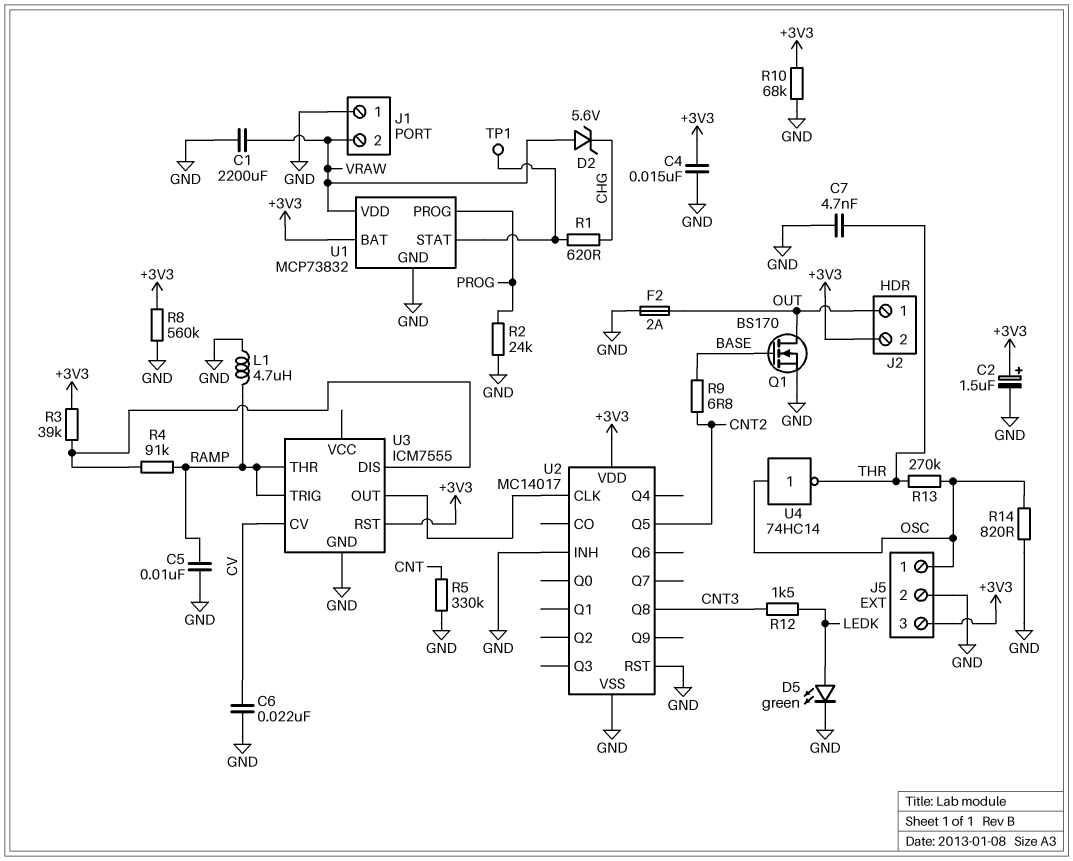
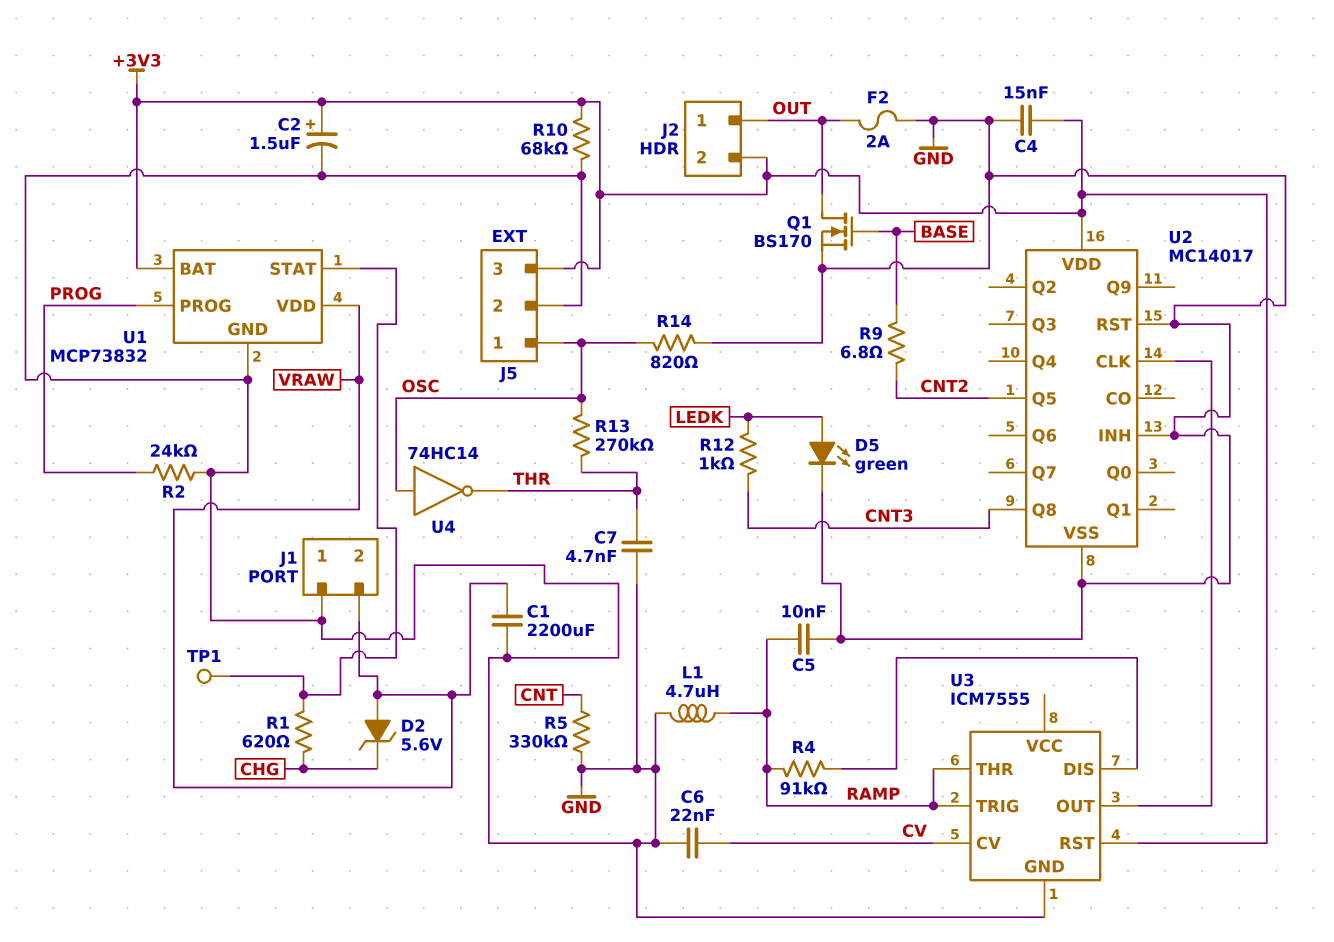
R3: 39k (+3V3, U3/DIS) -> none
R8: 560k (+3V3, GND) -> none
R12: 1.5k (CNT3, LEDK) -> 1k (CNT3, LEDK)

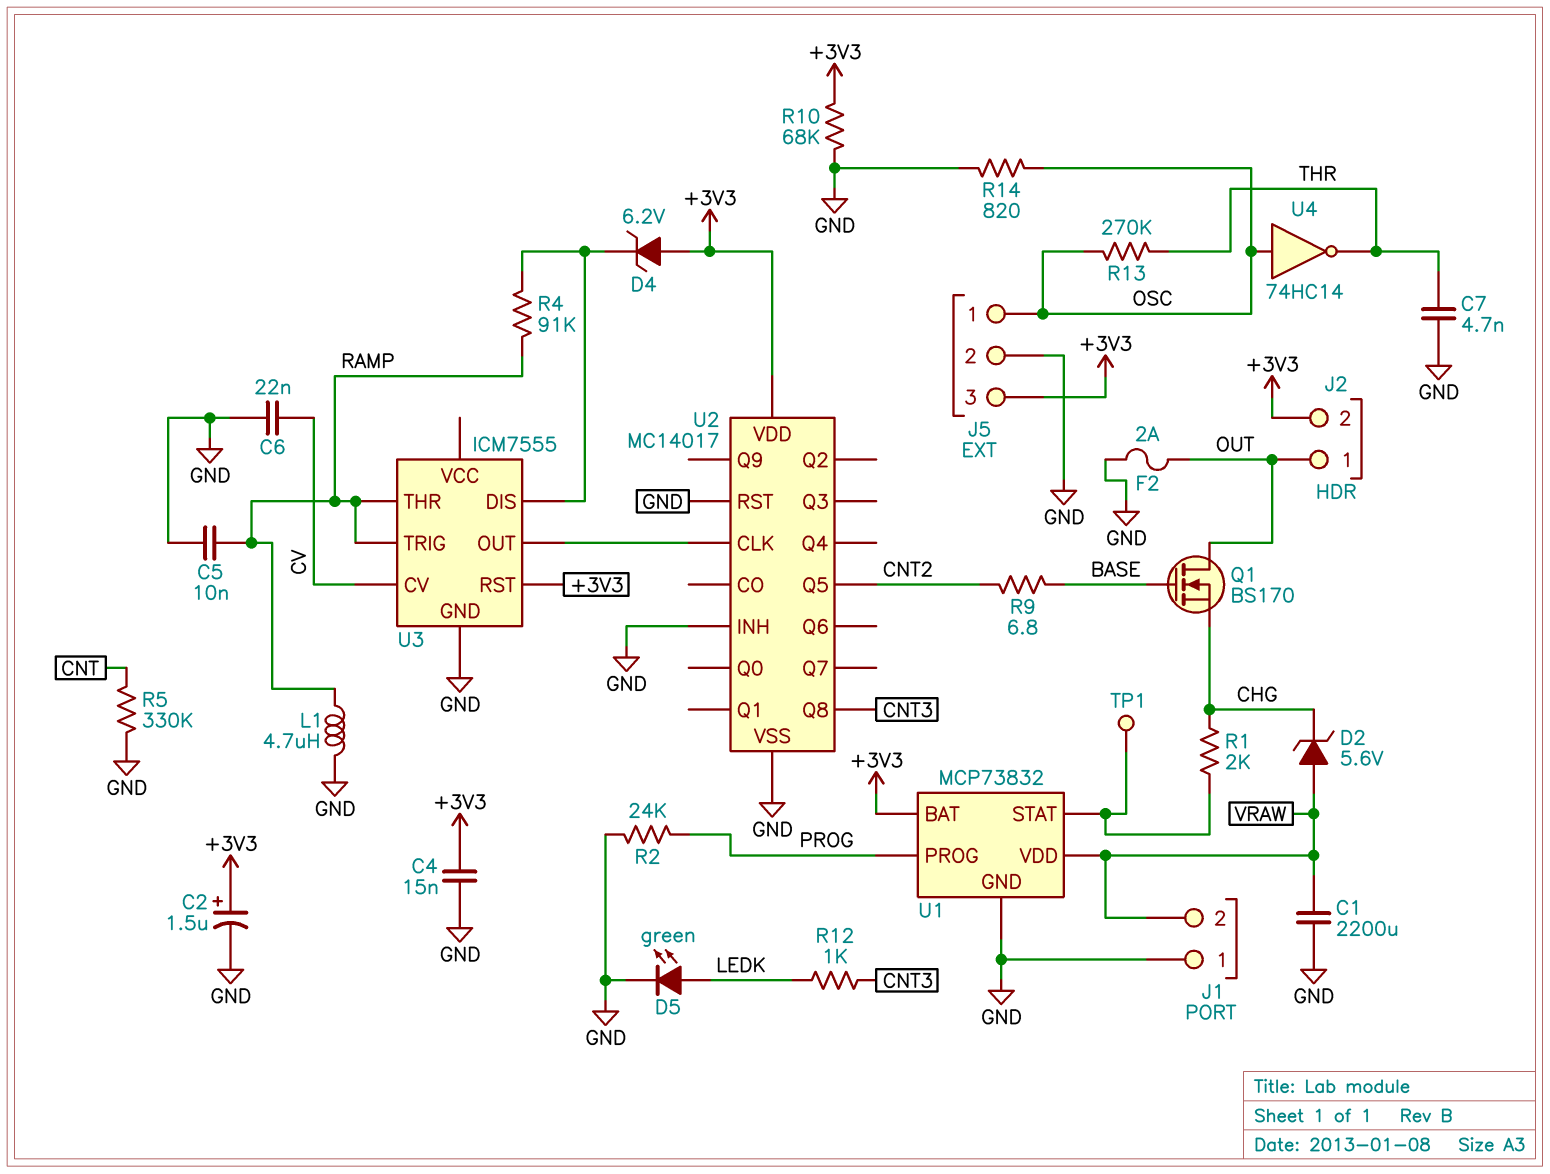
D4: none -> zener 6.2V (A +3V3, K U3/DIS)
Q1: NMOS BS170 (G BASE, D OUT, S GND) -> NMOS BS170 (G BASE, D OUT, S CHG)
R1: 620 (CHG, U1/STAT) -> 2k (CHG, U1/STAT)

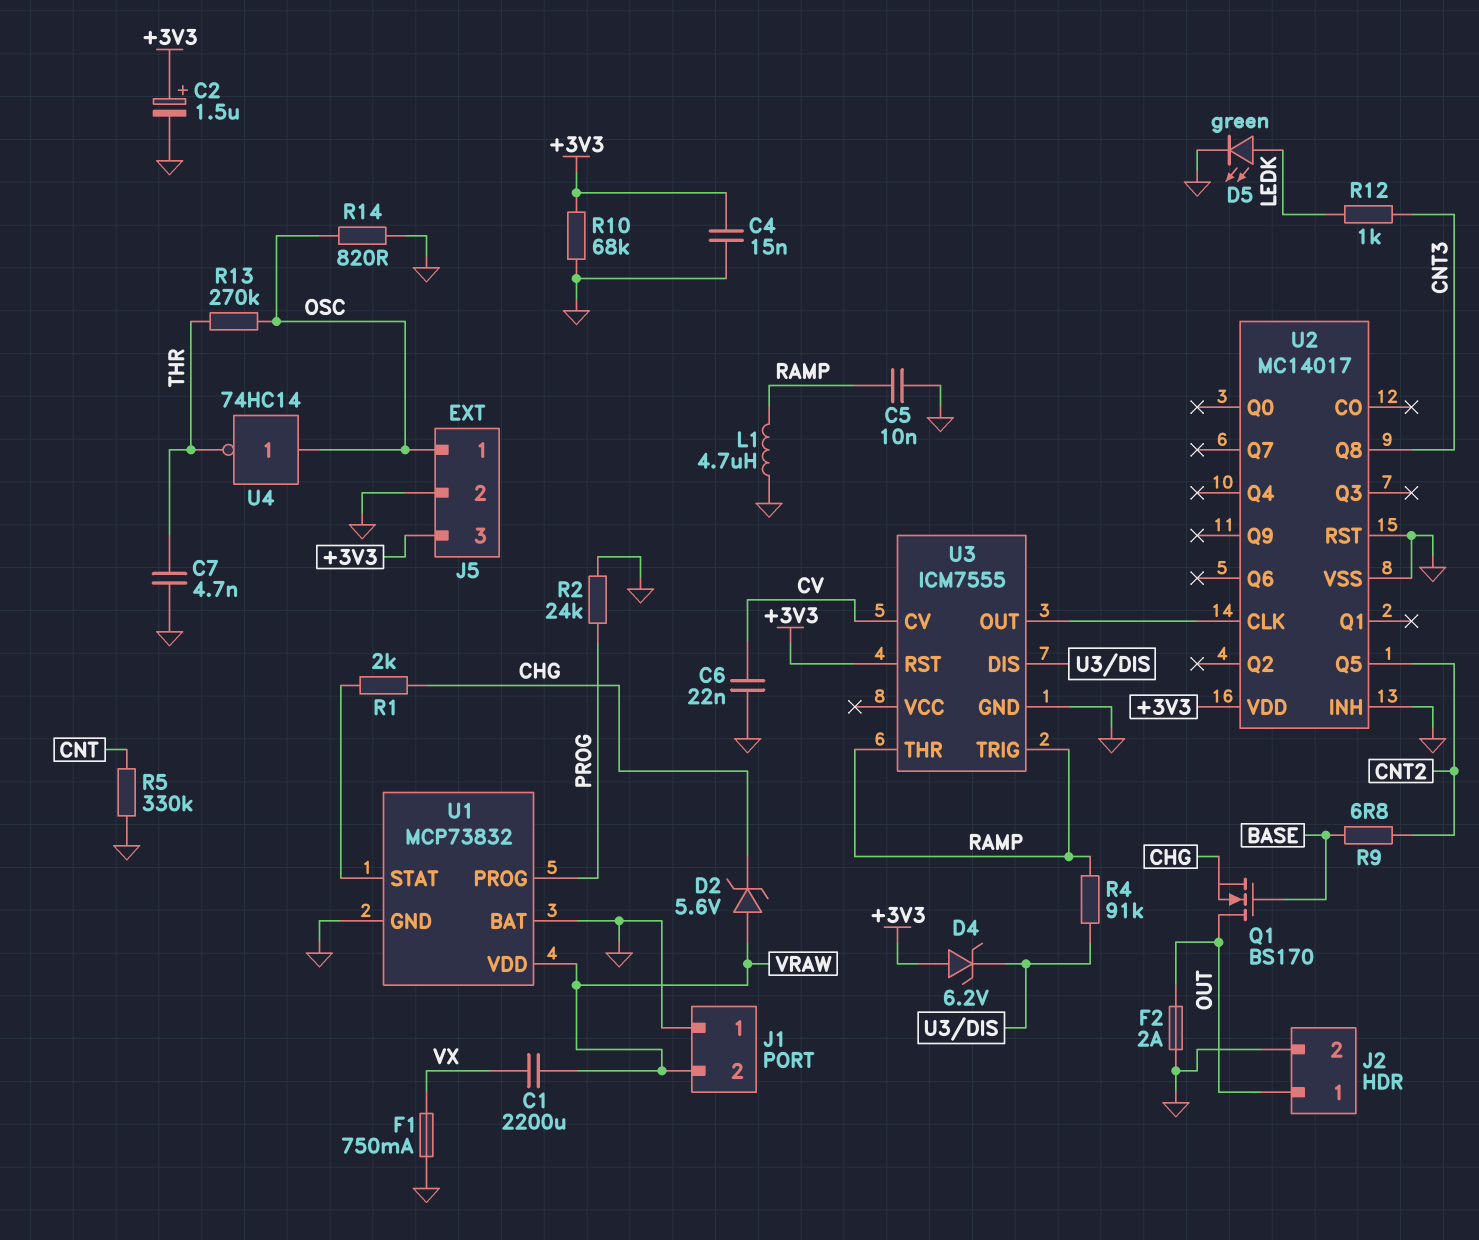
C1: 2200uF (GND, VRAW) -> 2200uF (VRAW, VX)
F1: none -> 750mA (GND, VX)
J2 pin 2: +3V3 -> GND
TP1: test point (U1/STAT) -> none
U1 pin BAT: +3V3 -> GND

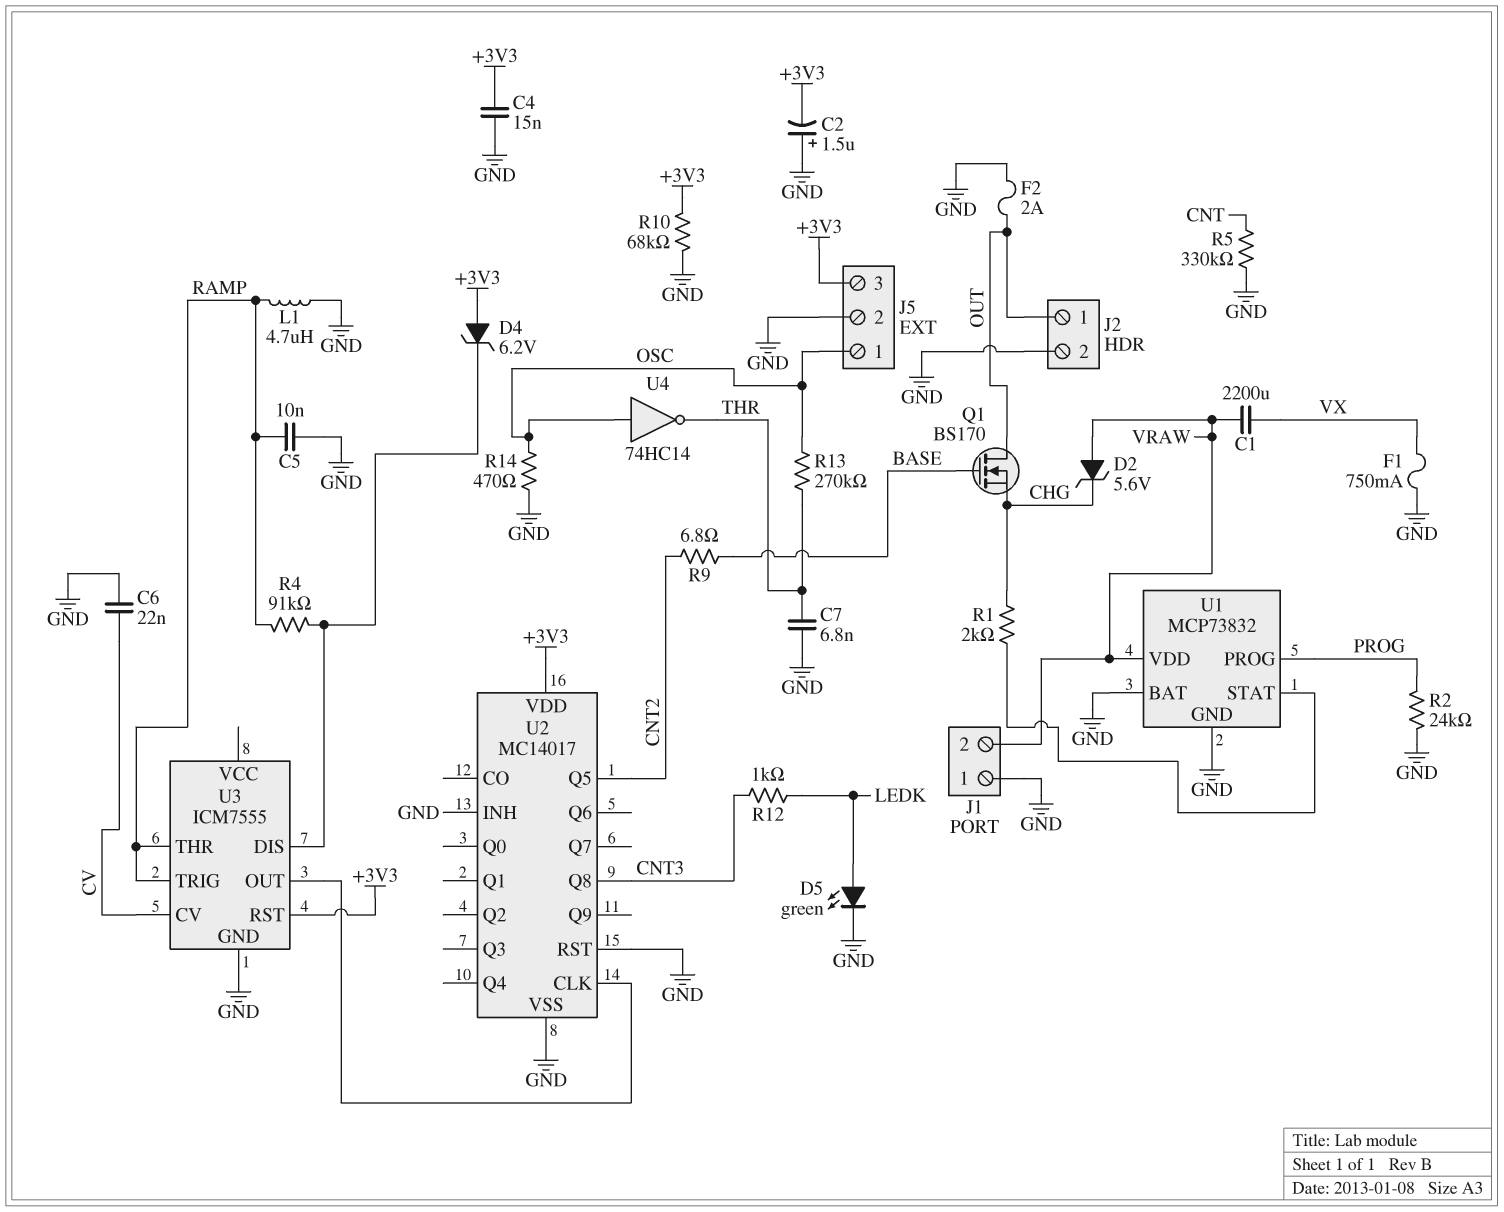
C2: 1.5uF (plus +3V3, minus GND) -> 1.5uF (plus GND, minus +3V3)
C7: 4.7nF (GND, THR) -> 6.8nF (GND, THR)
R14: 820 (GND, OSC) -> 470 (GND, OSC)

